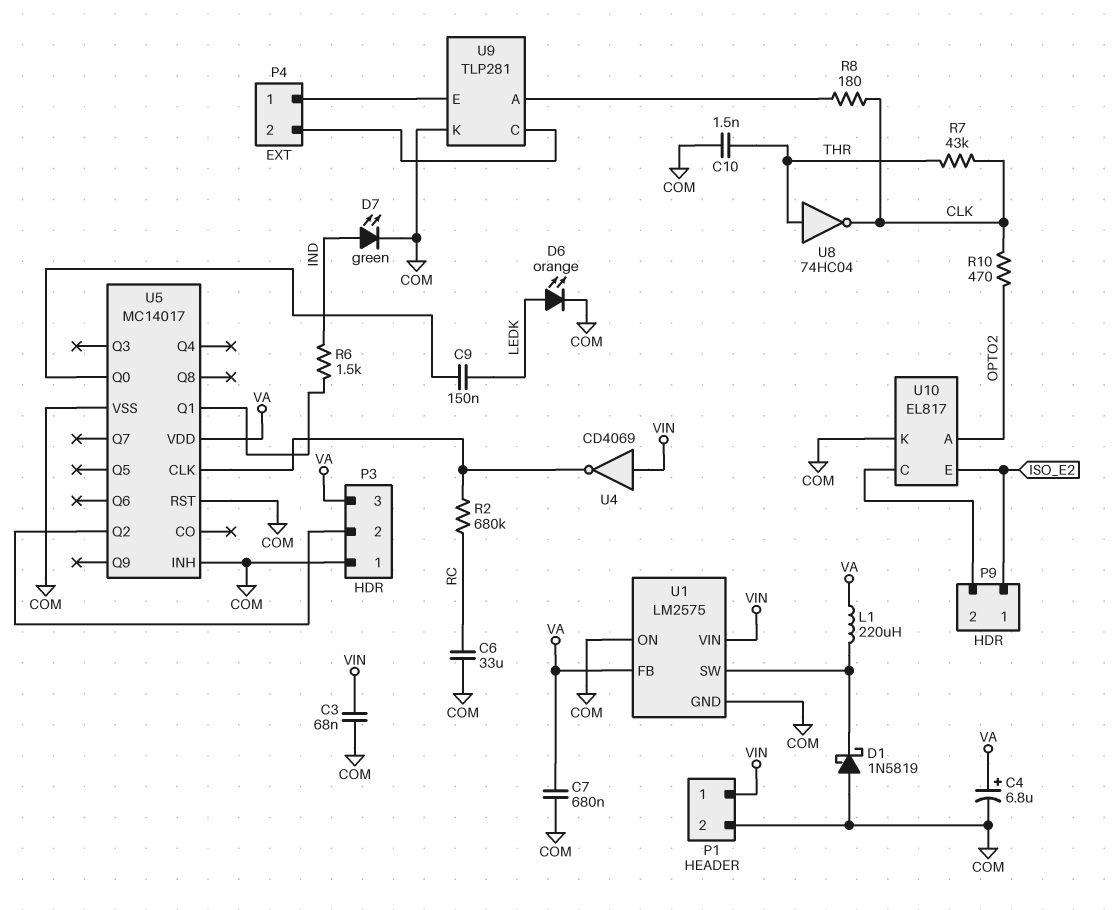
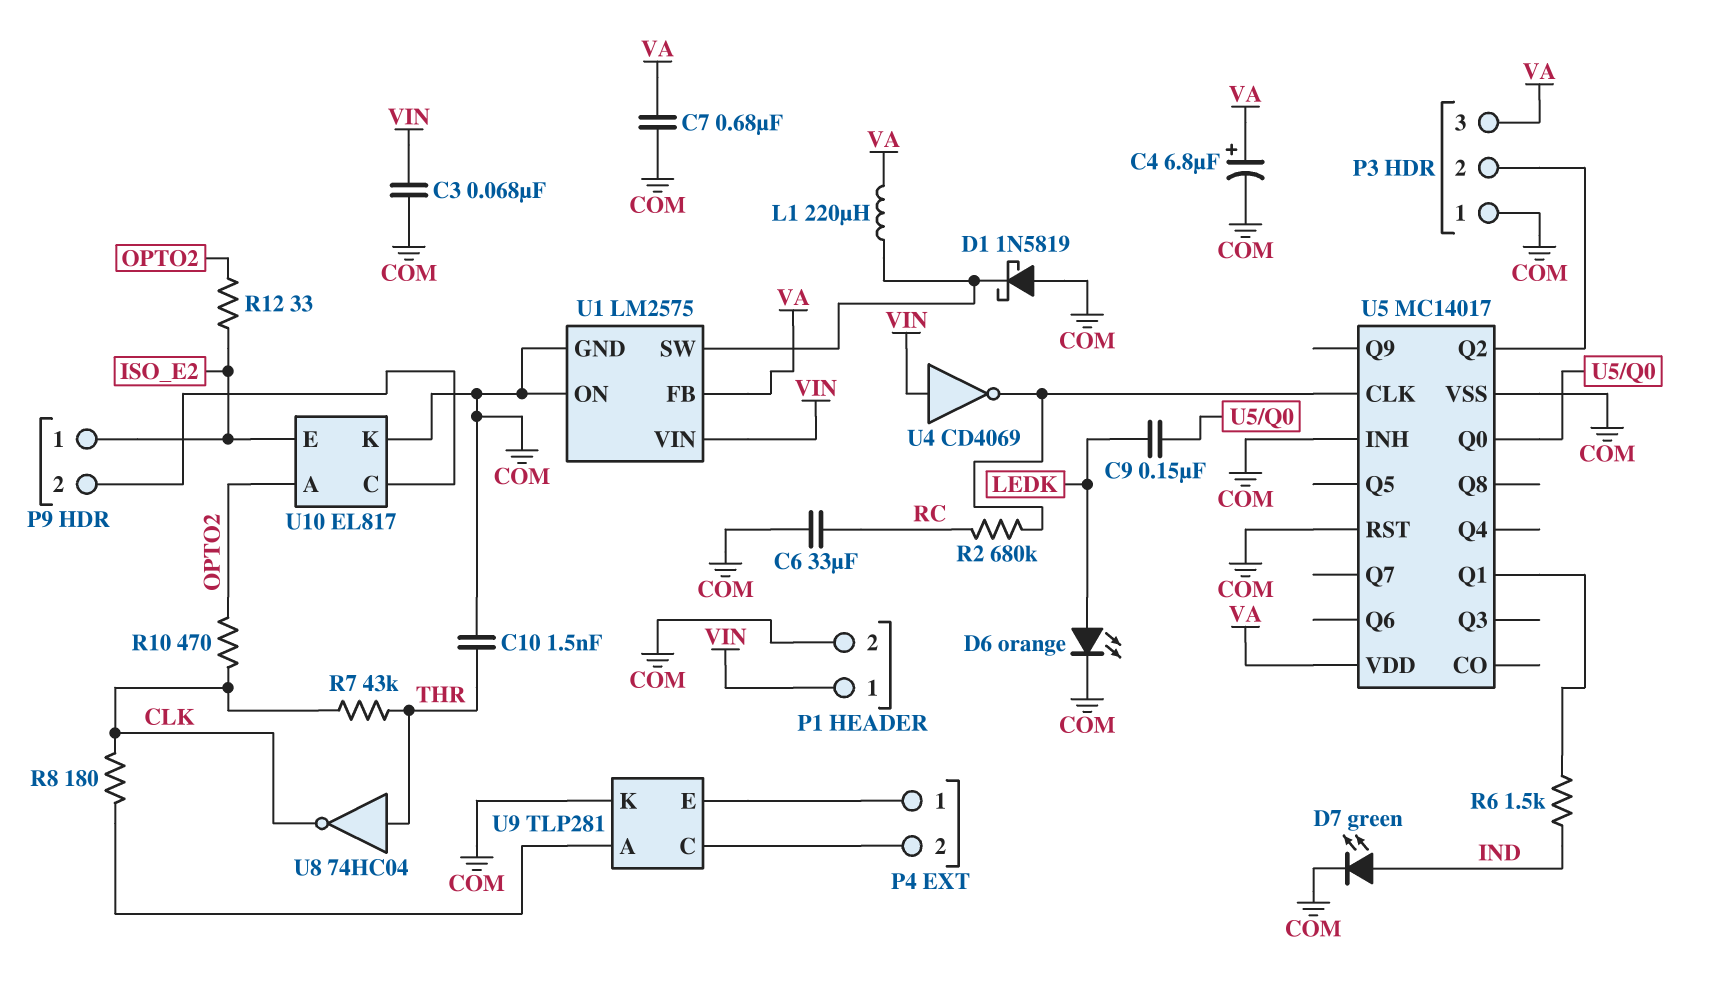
R12: none -> 33 (ISO_E2, OPTO2)

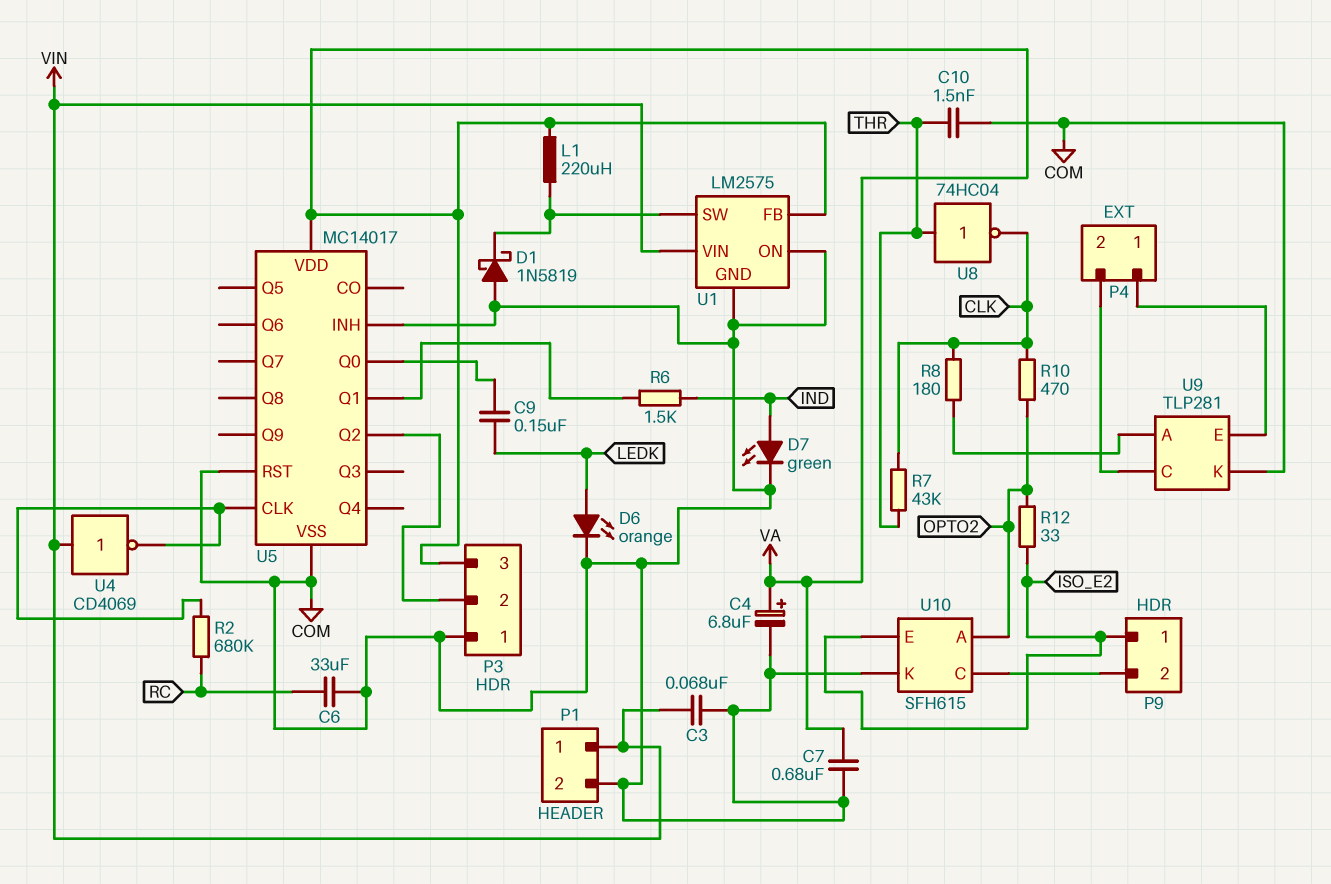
U10: EL817 -> SFH615

